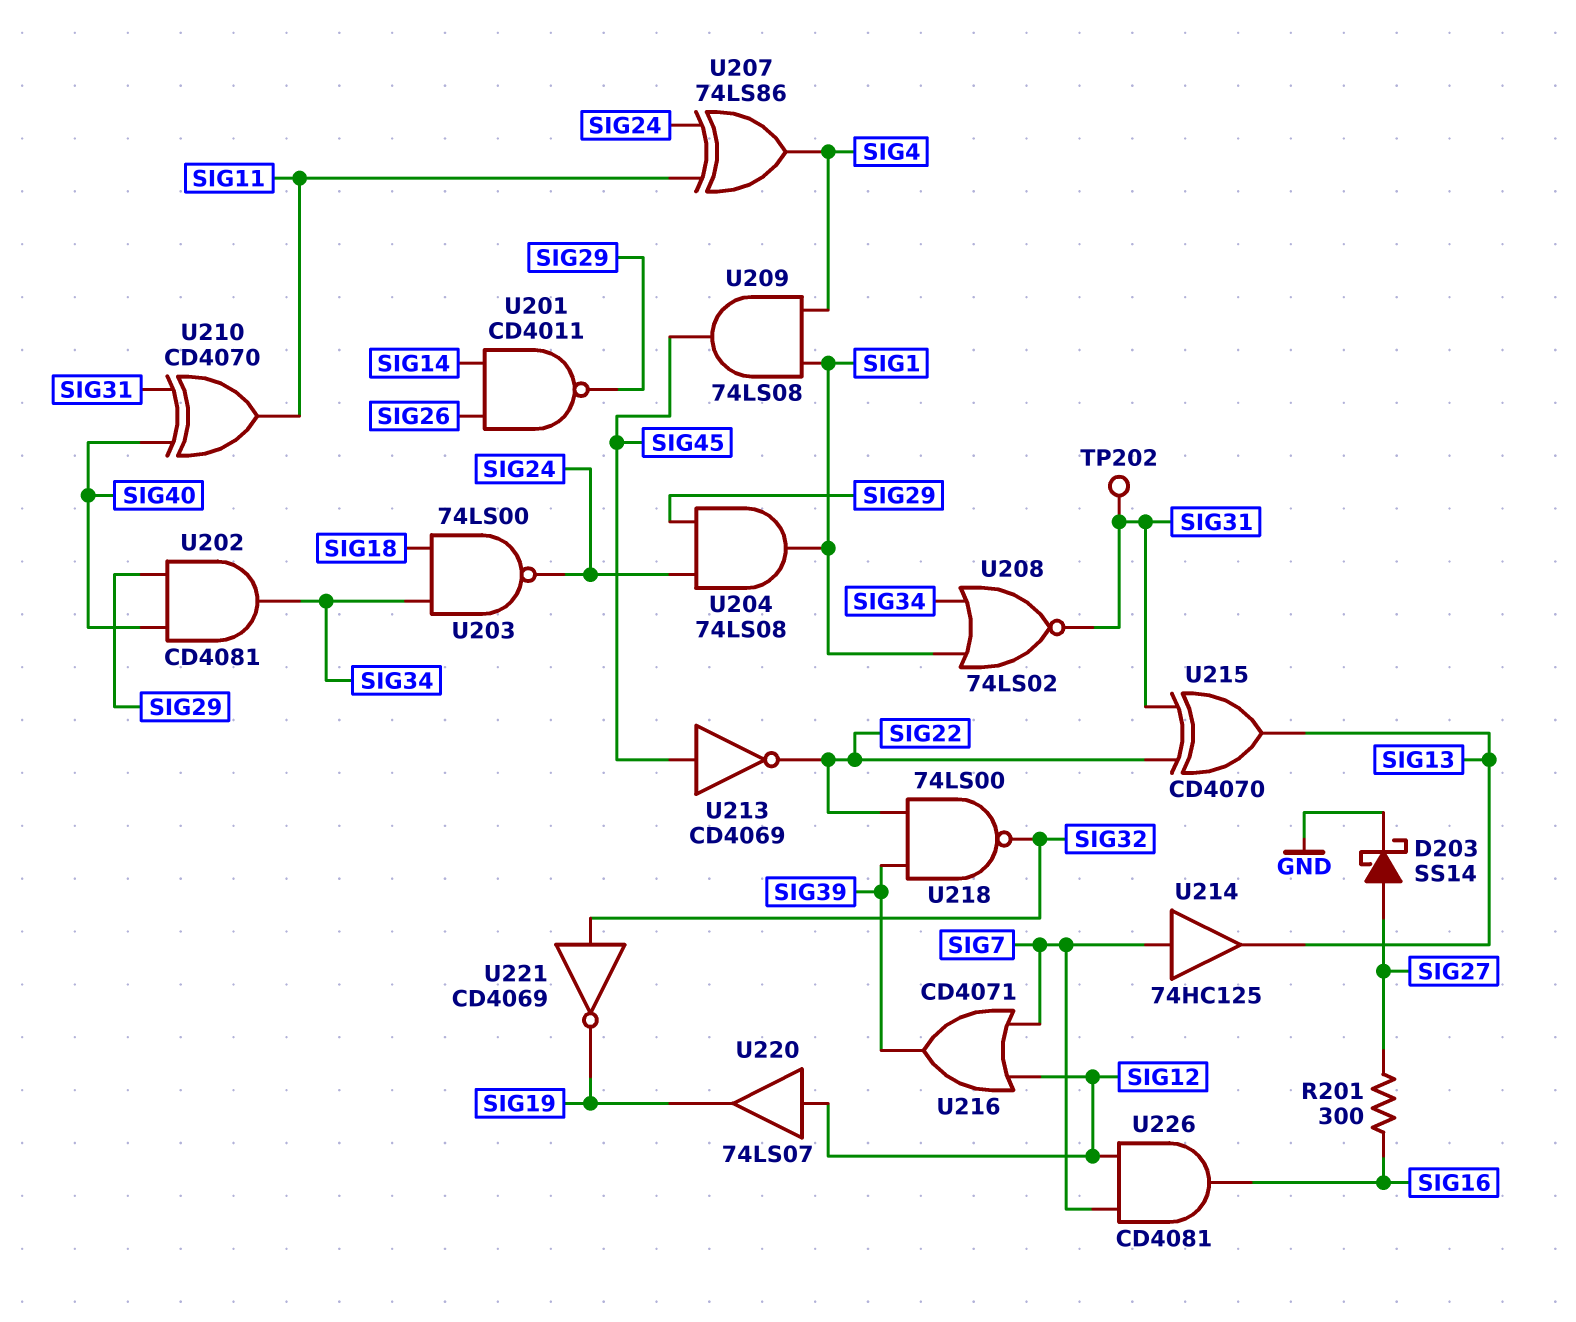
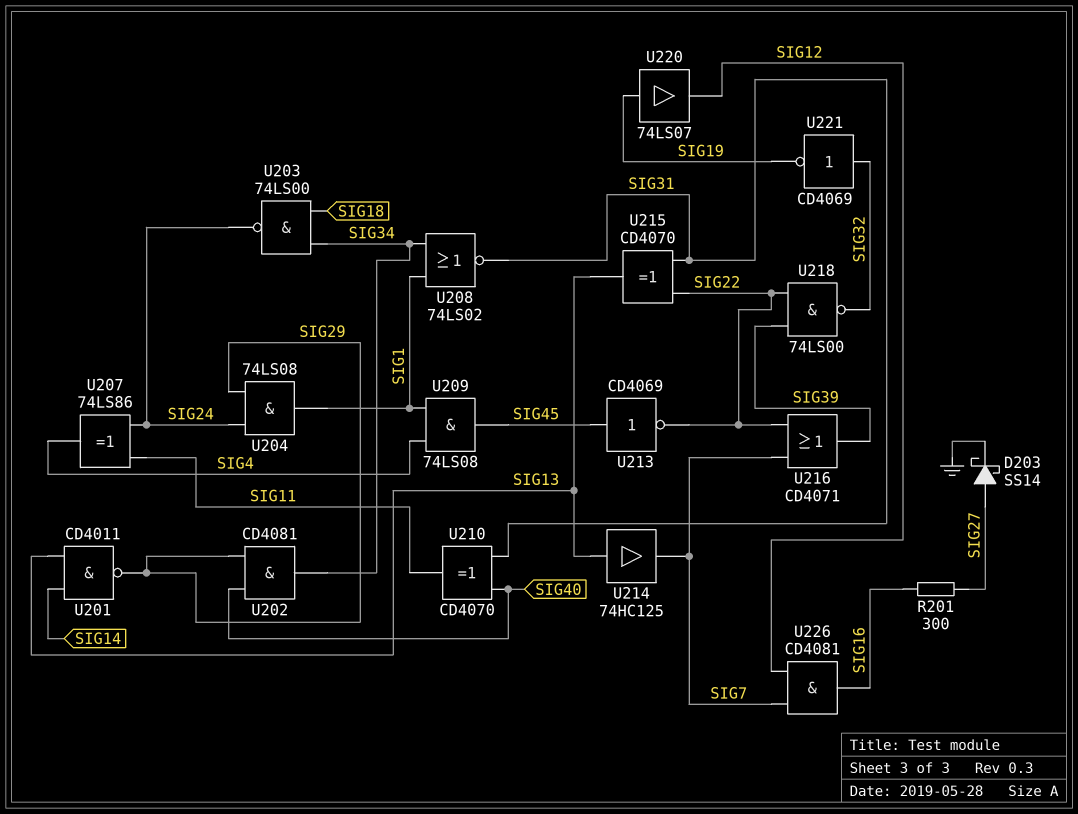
TP202: test point (SIG31) -> none
U201: NAND CD4011 (in SIG14, in SIG26, out SIG29) -> NAND CD4011 (in SIG13, in SIG14, out SIG29)
U214: buffer 74HC125 (in SIG7, out SIG13) -> buffer 74HC125 (in SIG13, out SIG7)
U216: OR CD4071 (in SIG7, in SIG12, out SIG39) -> OR CD4071 (in SIG7, in SIG22, out SIG39)
U220: buffer 74LS07 (in SIG12, out SIG19) -> buffer 74LS07 (in SIG19, out SIG12)

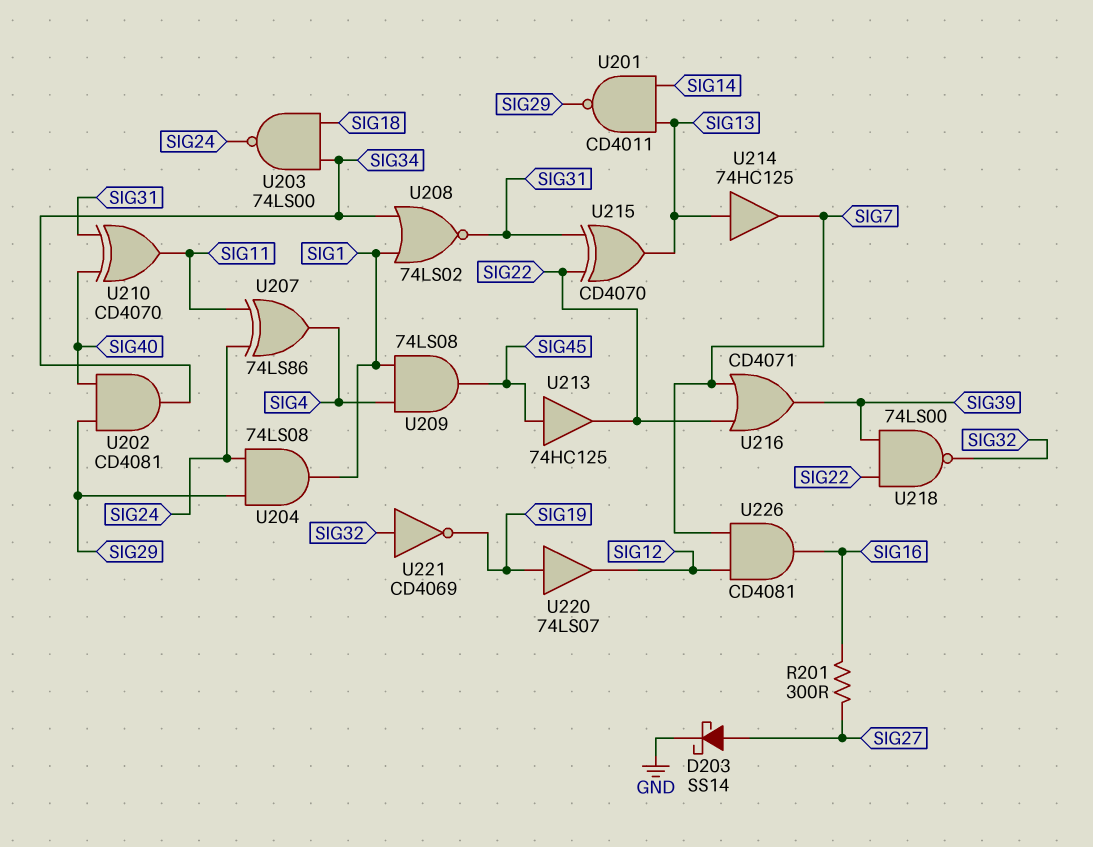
U213: NOT CD4069 (in SIG45, out SIG22) -> buffer 74HC125 (in SIG45, out SIG22)

